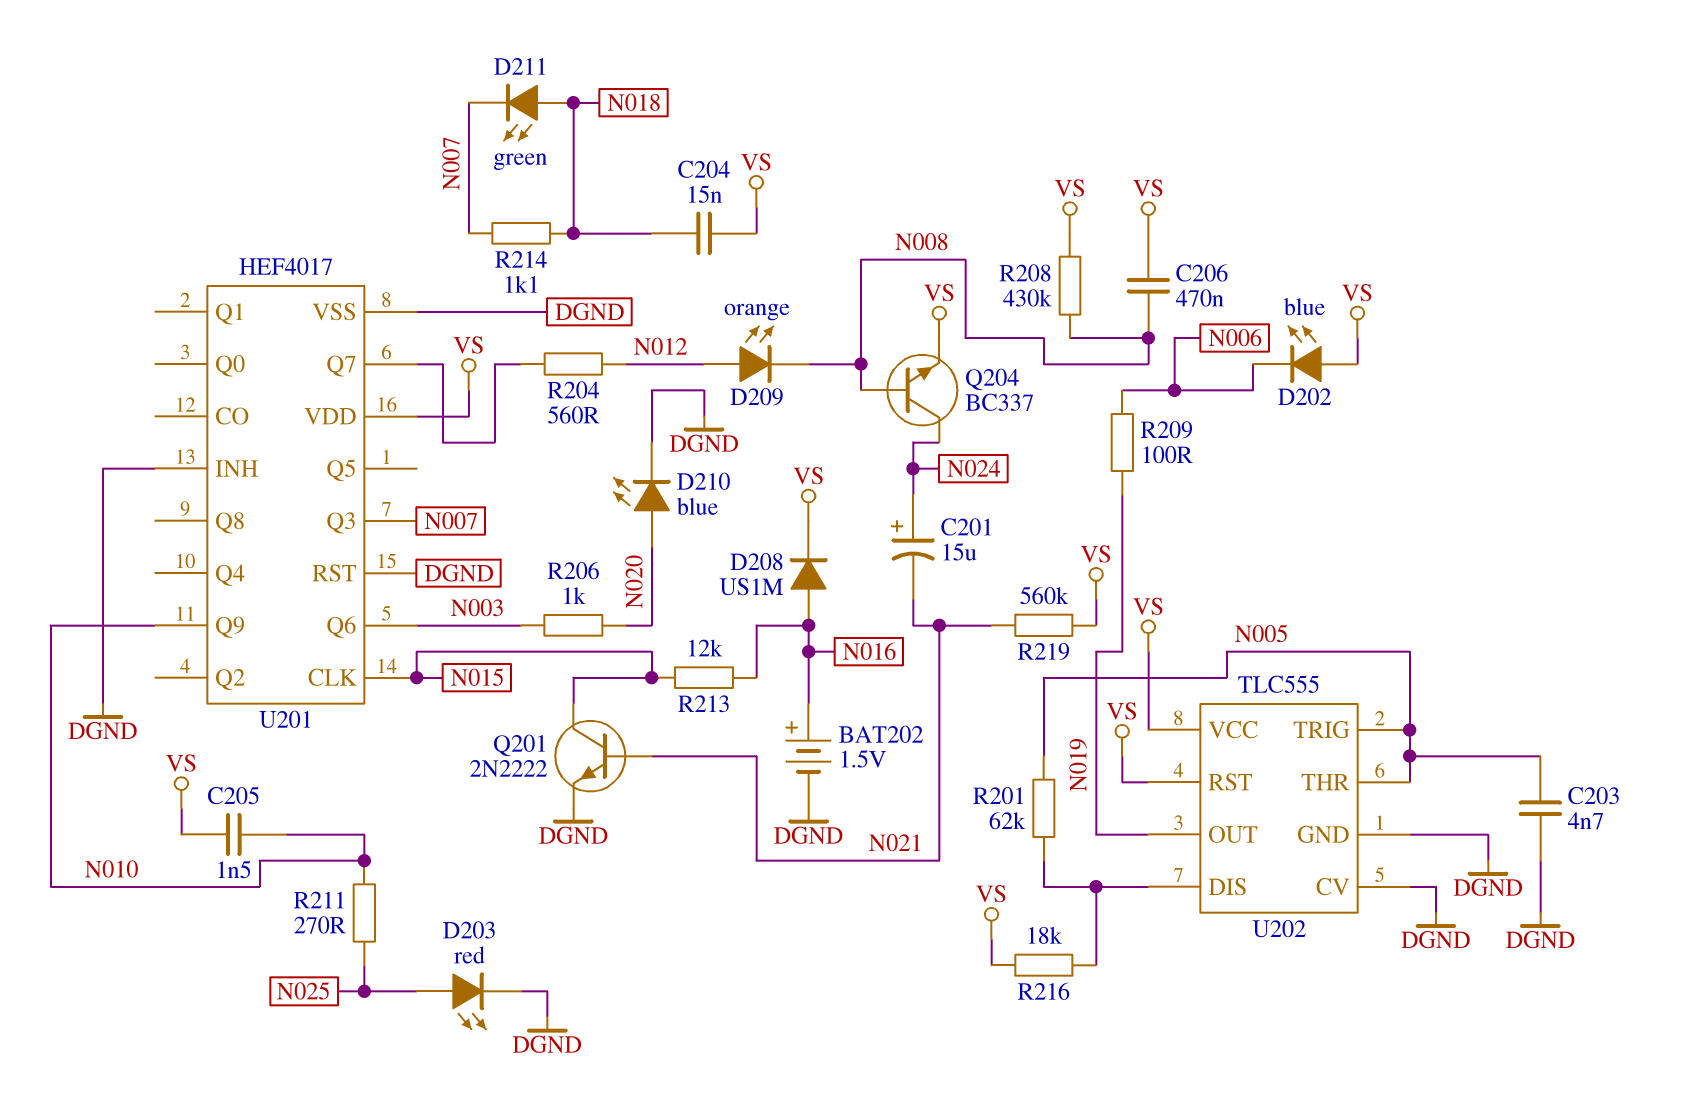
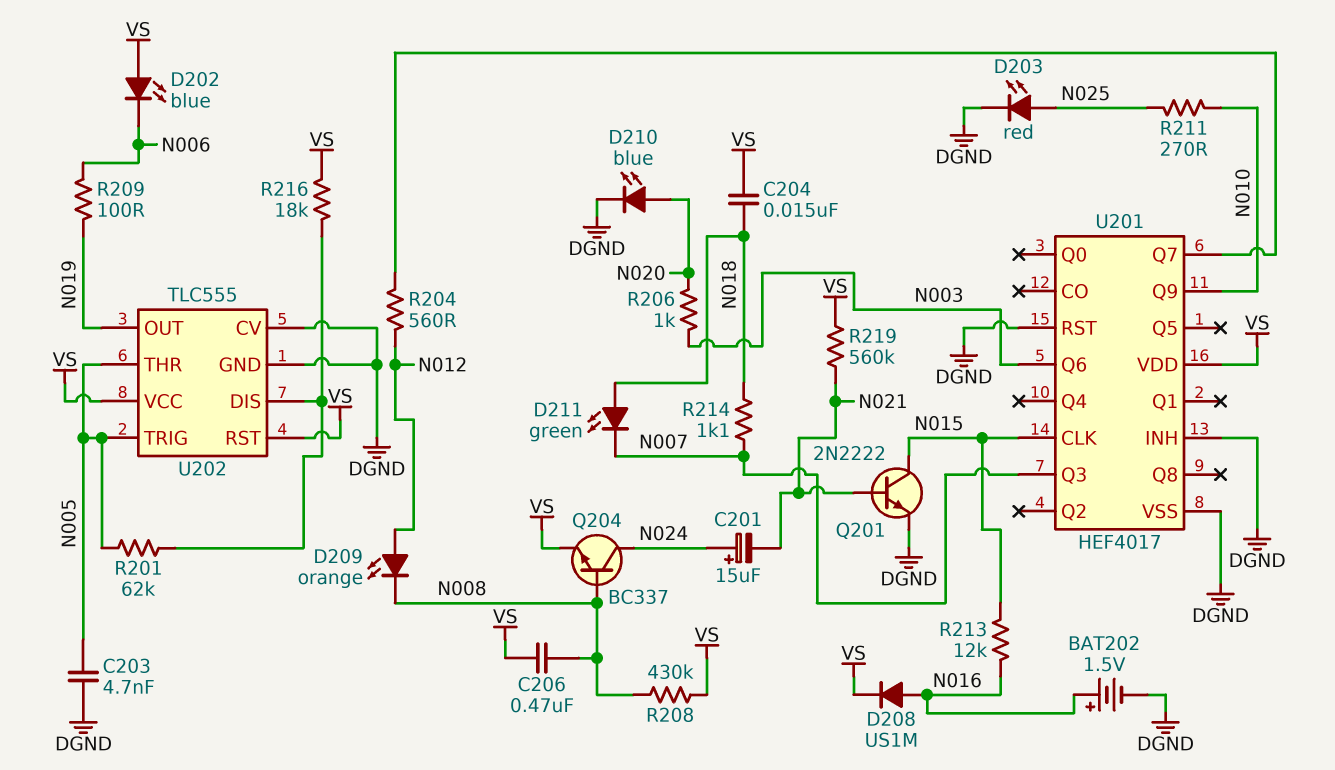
C205: 1.5nF (N010, VS) -> none

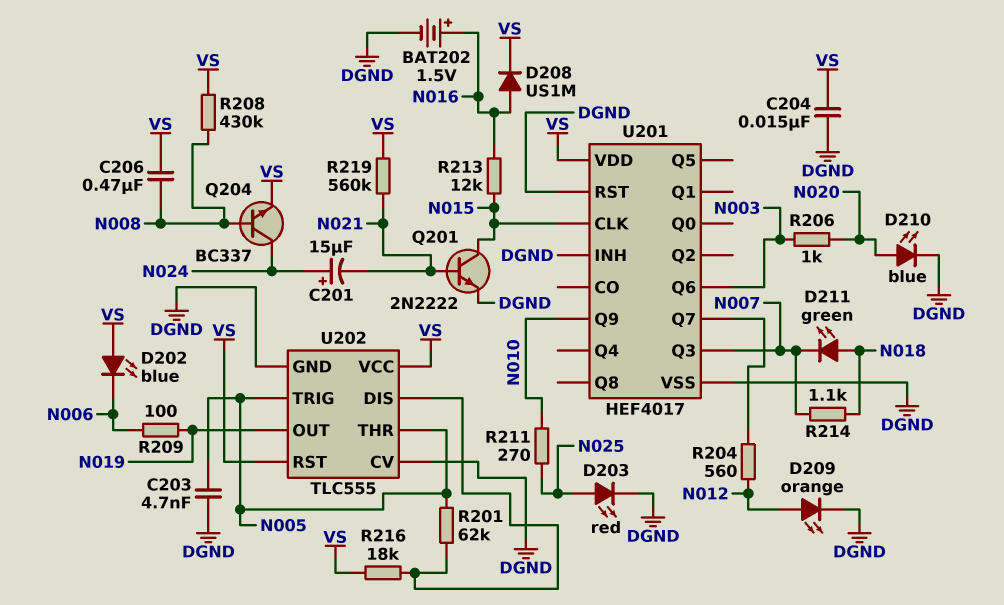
C204: 15nF (N018, VS) -> 15nF (DGND, VS)
D209: LED orange (A N012, K N008) -> LED orange (A N012, K DGND)

